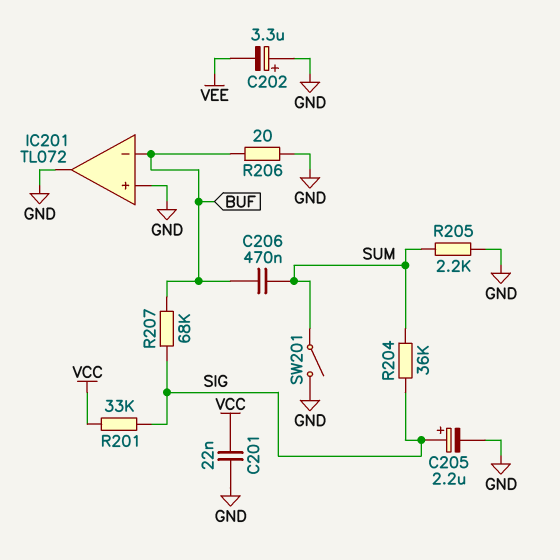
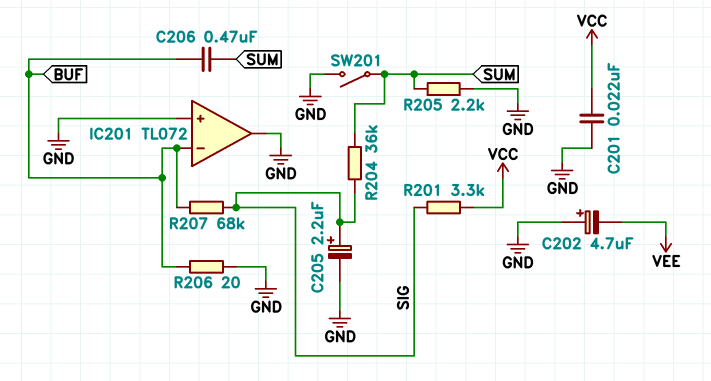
C202: 3.3uF (plus GND, minus VEE) -> 4.7uF (plus GND, minus VEE)
R201: 33k (SIG, VCC) -> 3.3k (SIG, VCC)

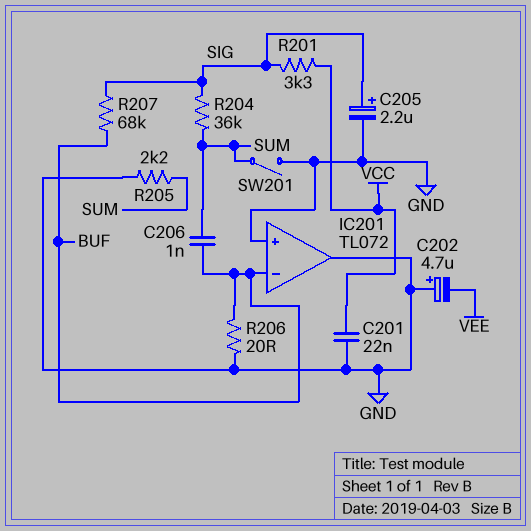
C206: 470nF (BUF, SUM) -> 1nF (BUF, SUM)

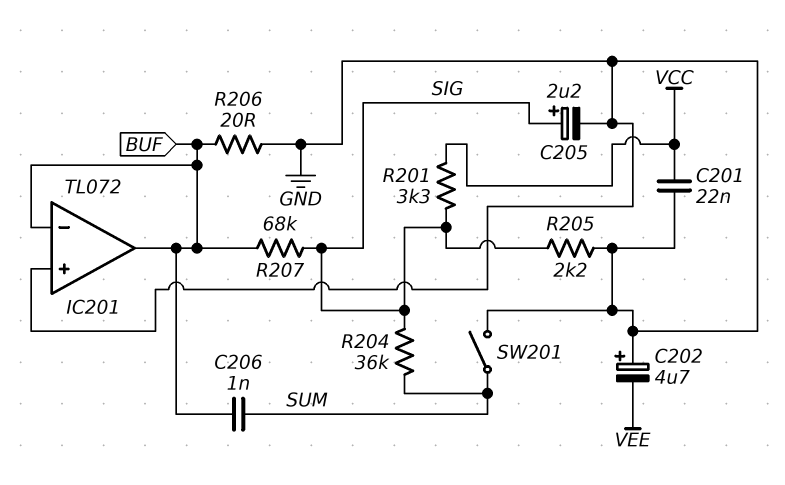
IC201 pin out: GND -> BUF
R205: 2.2k (GND, SUM) -> 2.2k (GND, SIG)

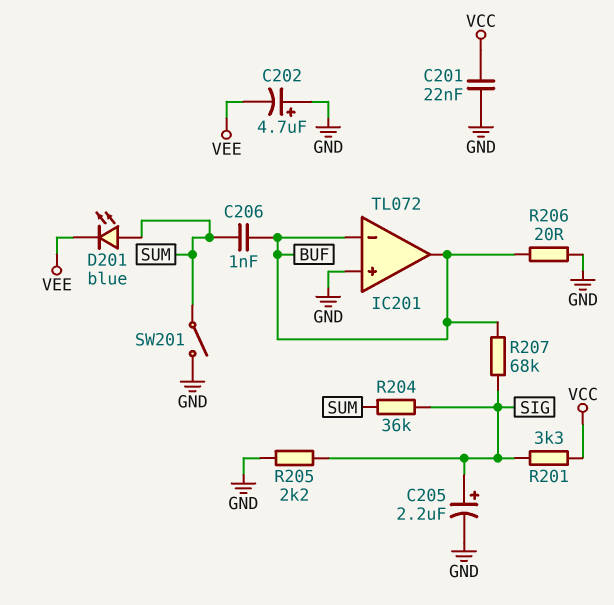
D201: none -> LED blue (A SUM, K VEE)

